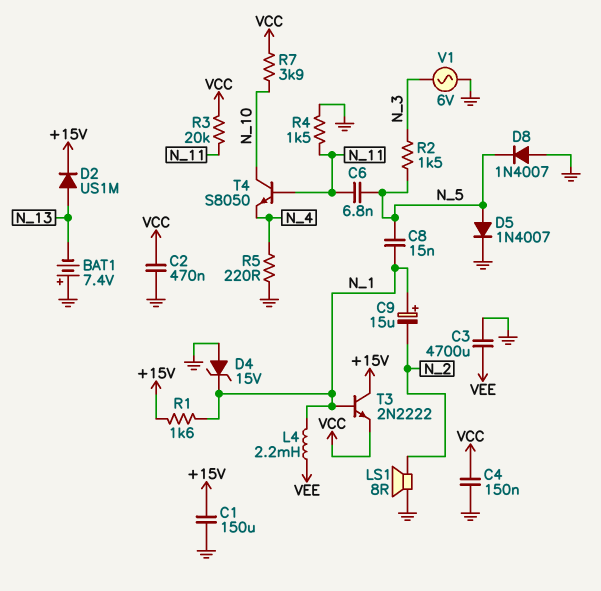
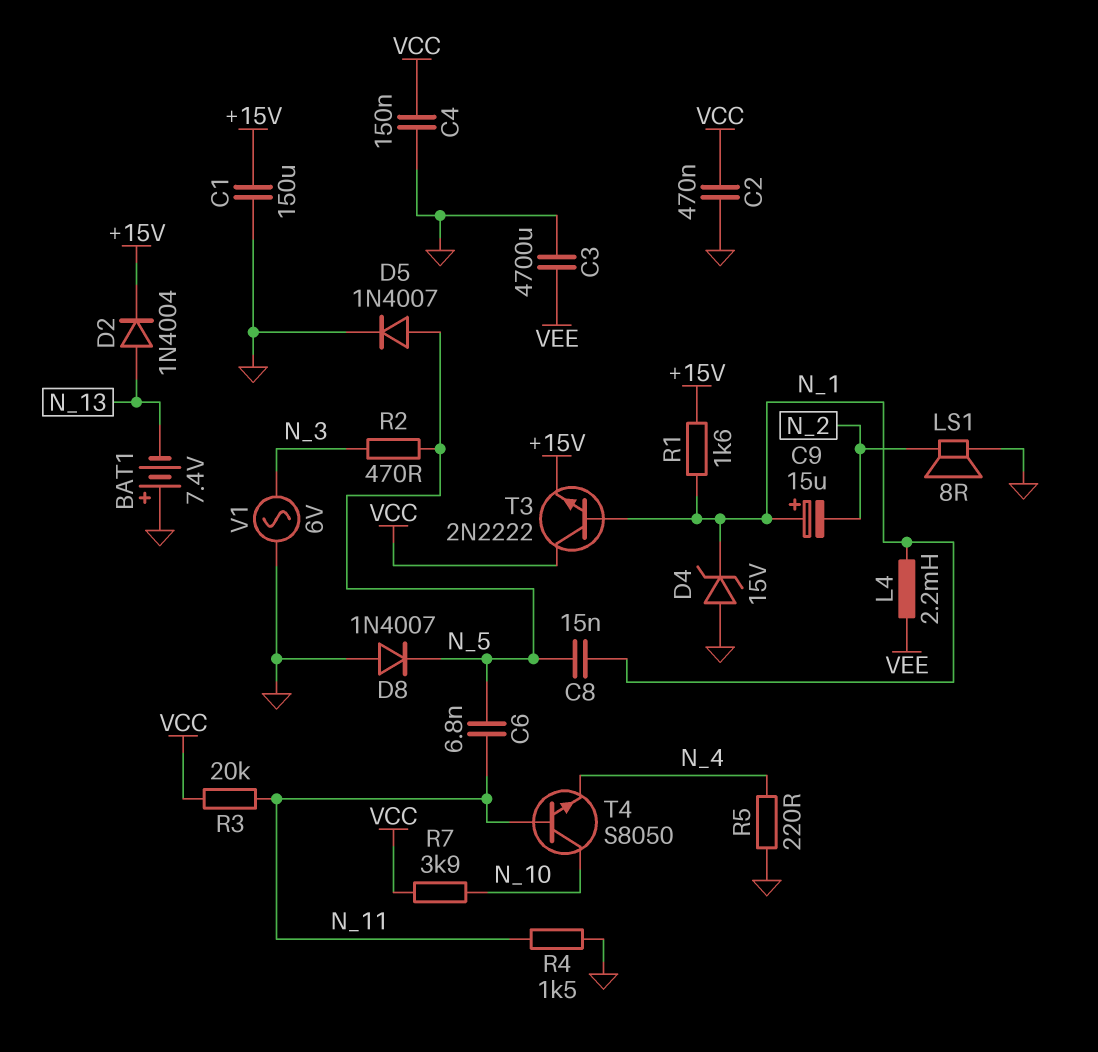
D2: diode US1M (A N_13, K +15V) -> diode 1N4004 (A N_13, K +15V)
R2: 1.5k (N_3, N_5) -> 470 (N_3, N_5)
T3: NPN 2N2222 (B N_1, C +15V, E VCC) -> NPN 2N2222 (B N_1, C VCC, E +15V)

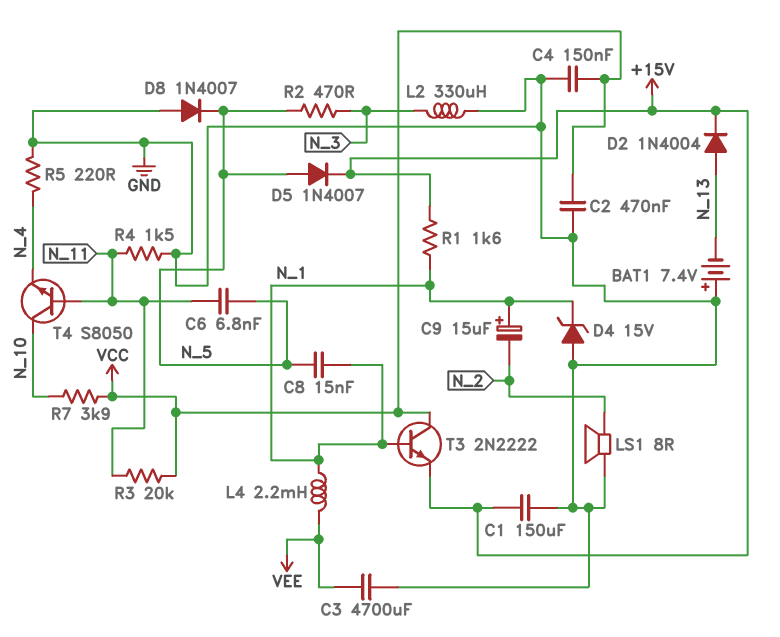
D5: diode 1N4007 (A N_5, K GND) -> diode 1N4007 (A N_5, K +15V)
L2: none -> 330uH (GND, N_3)
V1: AC 6V (GND, N_3) -> none

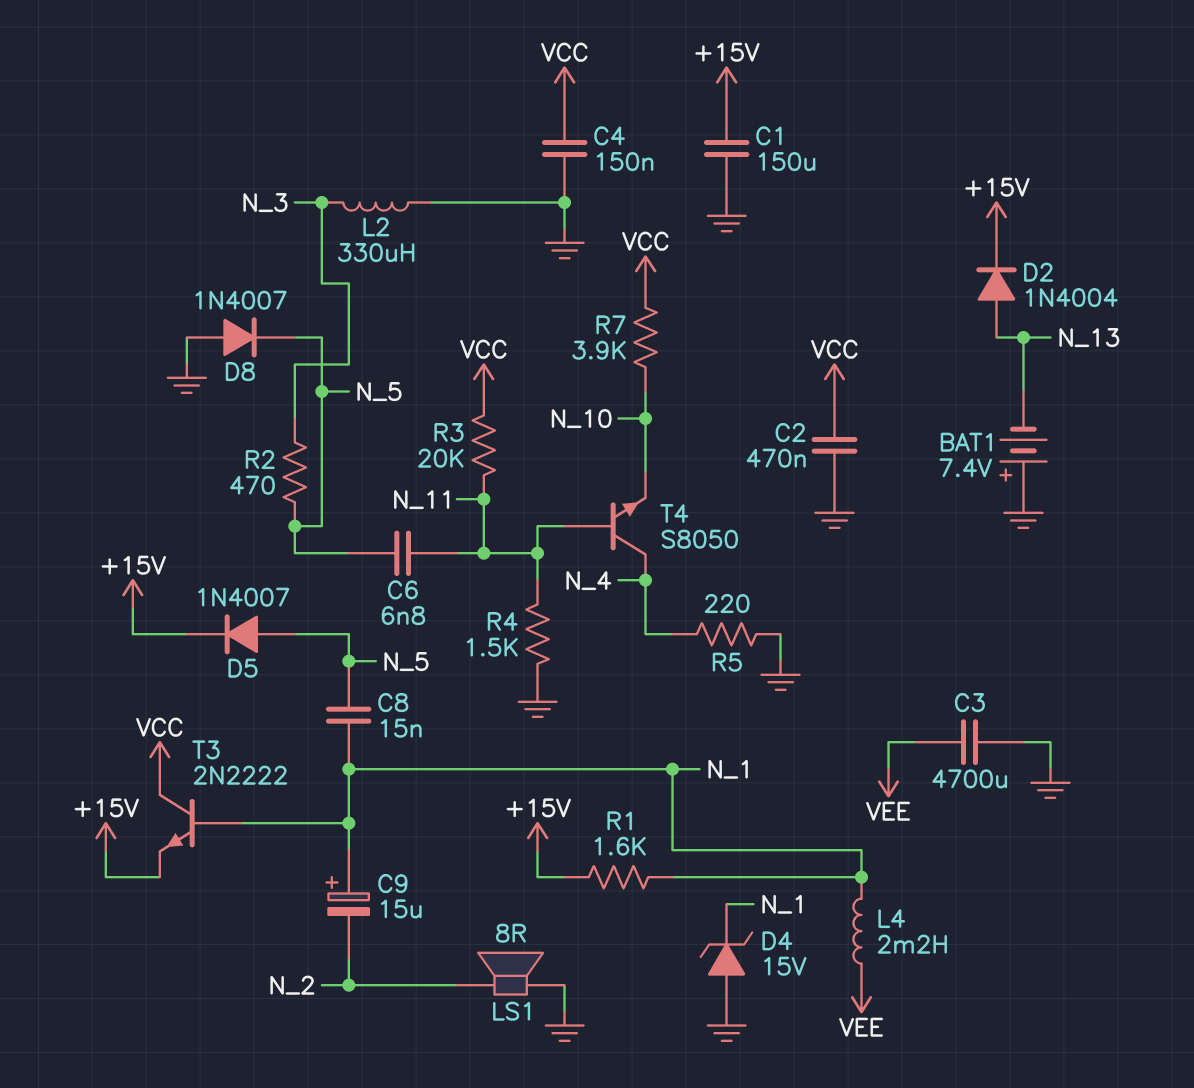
T4: NPN S8050 (B N_11, C N_10, E N_4) -> NPN S8050 (B N_11, C N_4, E N_10)

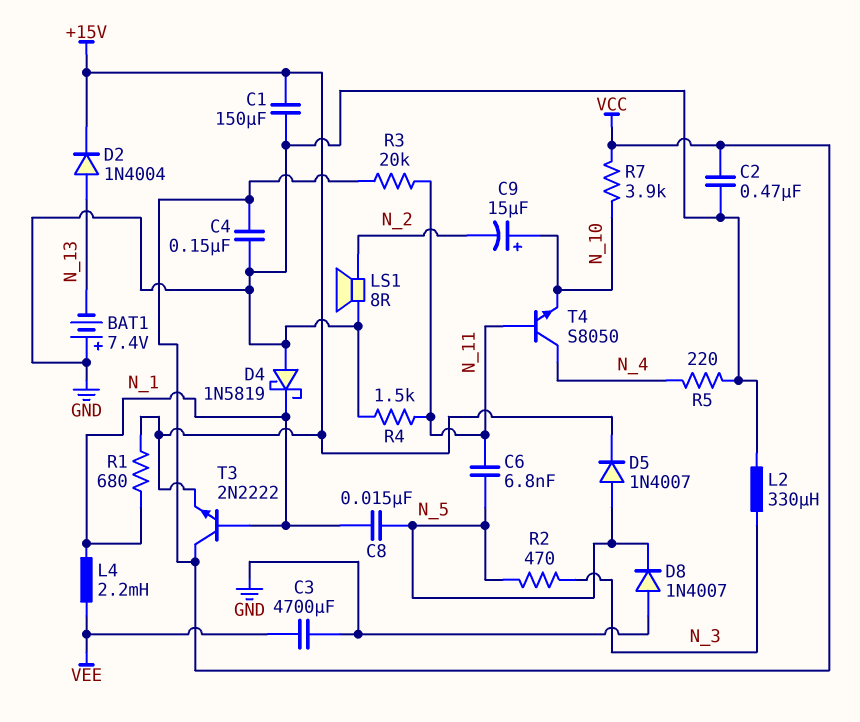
C9: 15uF (plus N_1, minus N_2) -> 15uF (plus N_10, minus N_2)
D4: zener 15V (A GND, K N_1) -> schottky 1N5819 (A GND, K N_1)
R1: 1.6k (+15V, N_1) -> 680 (+15V, N_1)

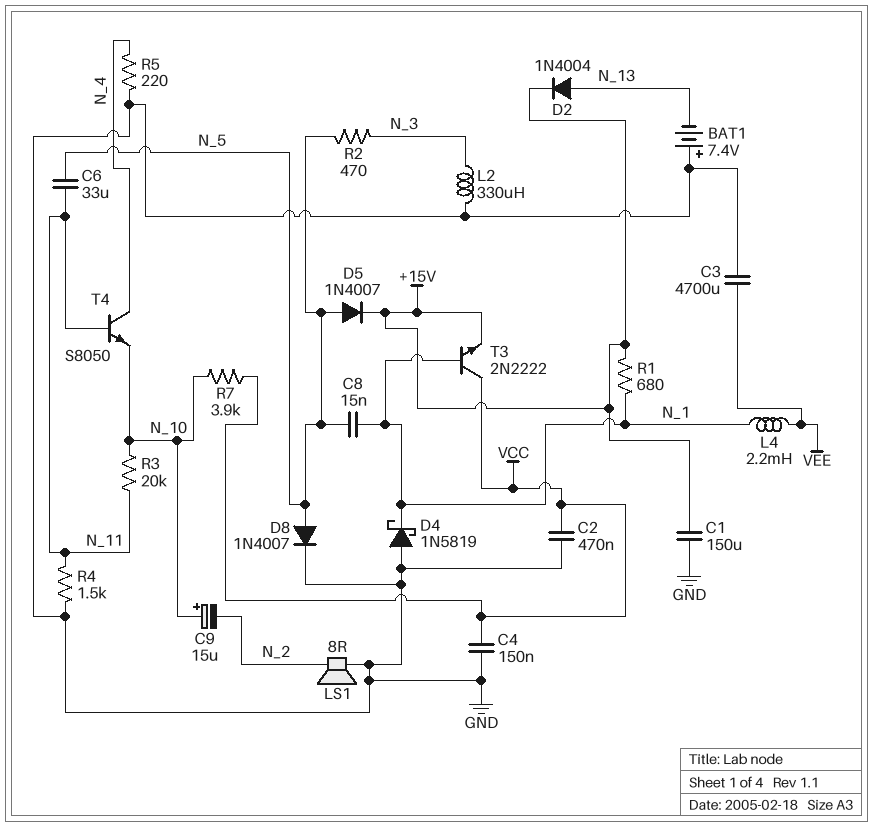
C6: 6.8nF (N_5, N_11) -> 33uF (N_5, N_11)
D8: diode 1N4007 (A GND, K N_5) -> diode 1N4007 (A N_5, K GND)
R3: 20k (N_11, VCC) -> 20k (N_10, N_11)

